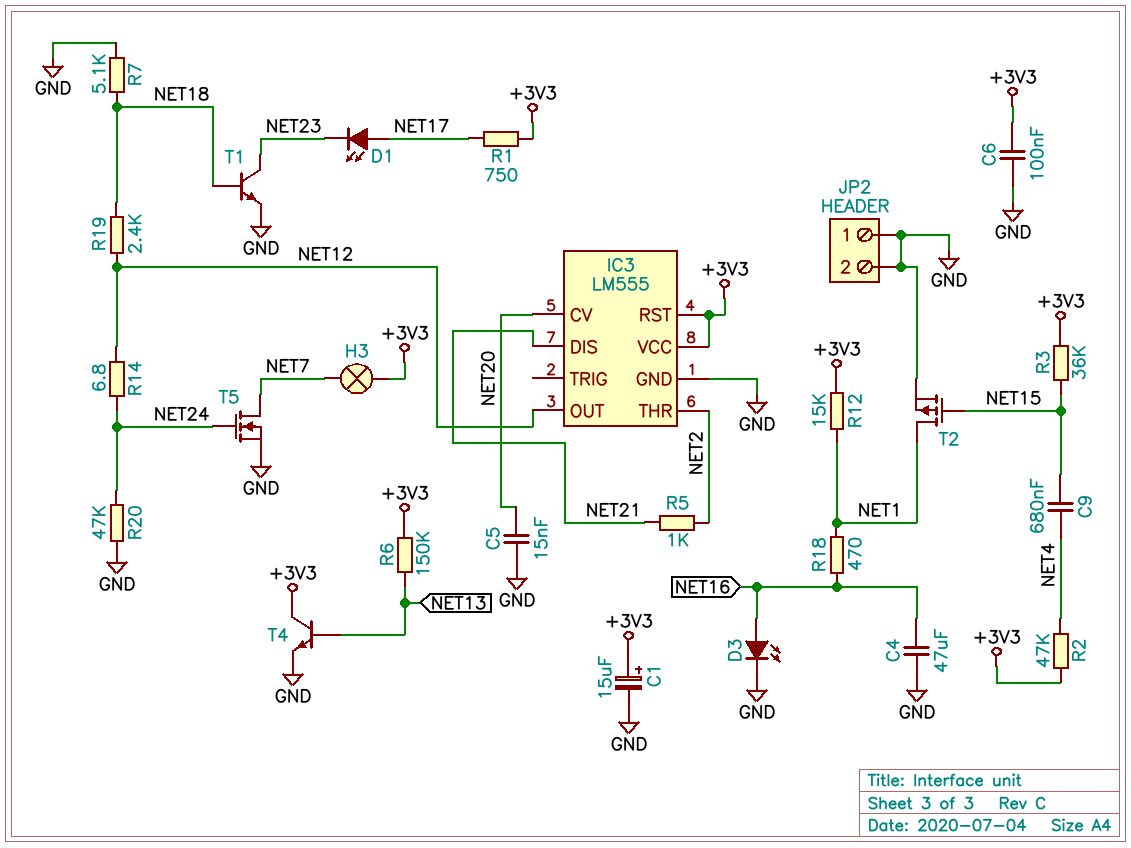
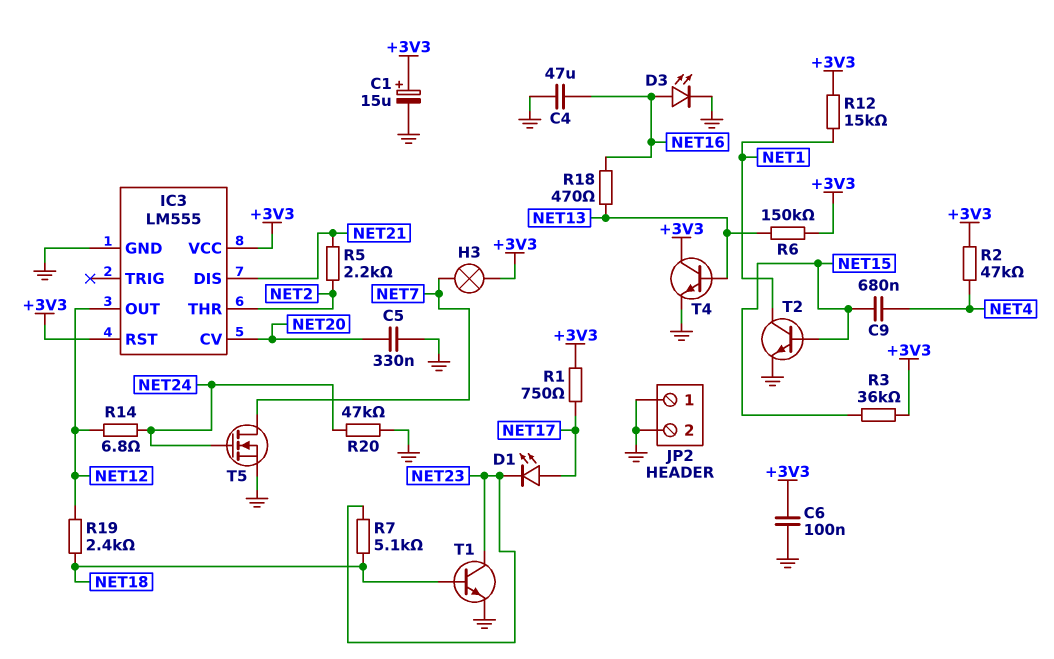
C5: 15nF (GND, NET20) -> 330nF (GND, NET20)
R5: 1k (NET2, NET21) -> 2.2k (NET2, NET21)
R7: 5.1k (GND, NET18) -> 5.1k (NET18, NET23)
R18: 470 (NET1, NET16) -> 470 (NET13, NET16)
T2: PMOS (G NET15, D NET1, S GND) -> NPN (B NET15, C NET1, E GND)

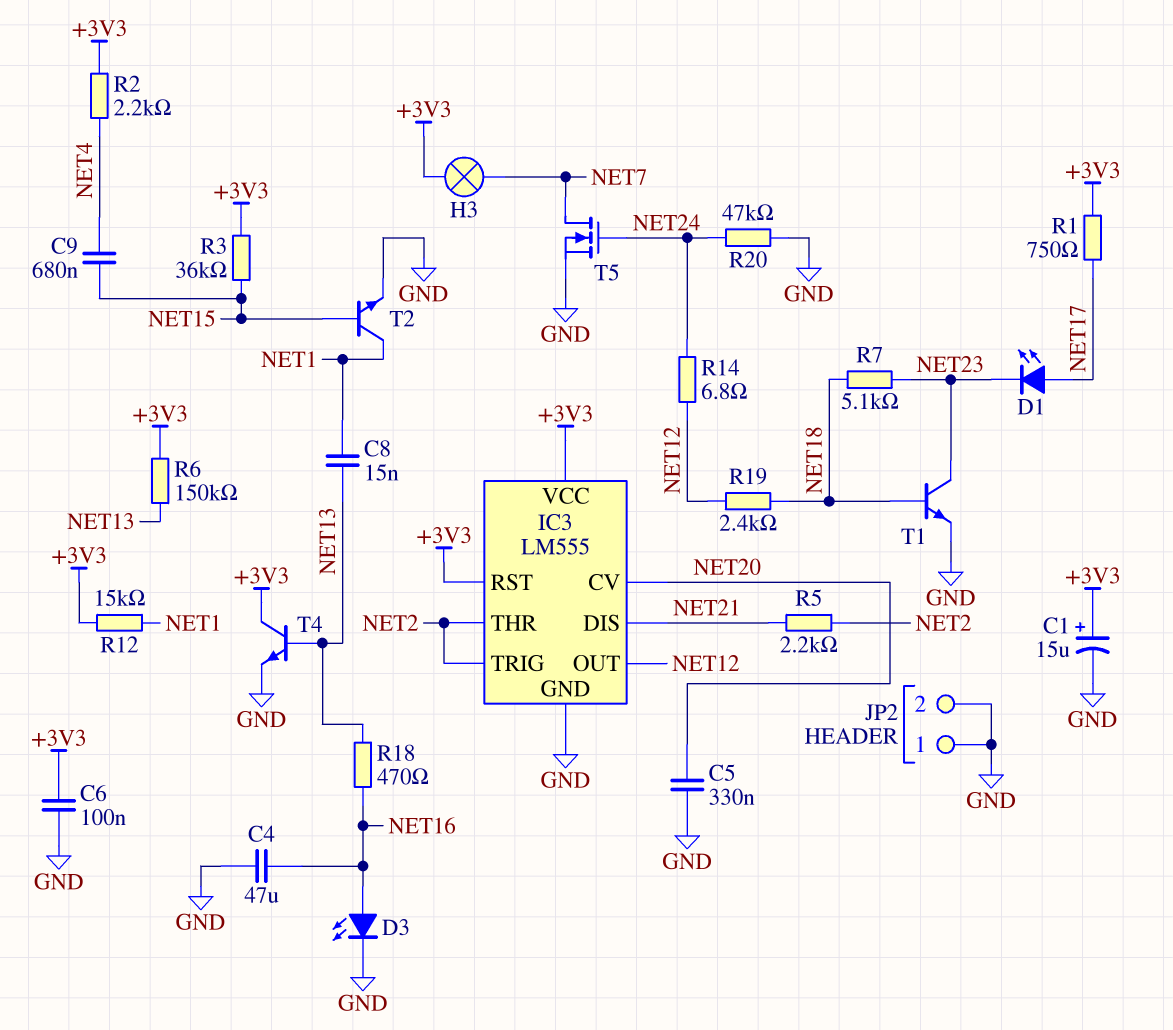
C8: none -> 15nF (NET1, NET13)
IC3 pin TRIG: none -> NET2
R2: 47k (+3V3, NET4) -> 2.2k (+3V3, NET4)

